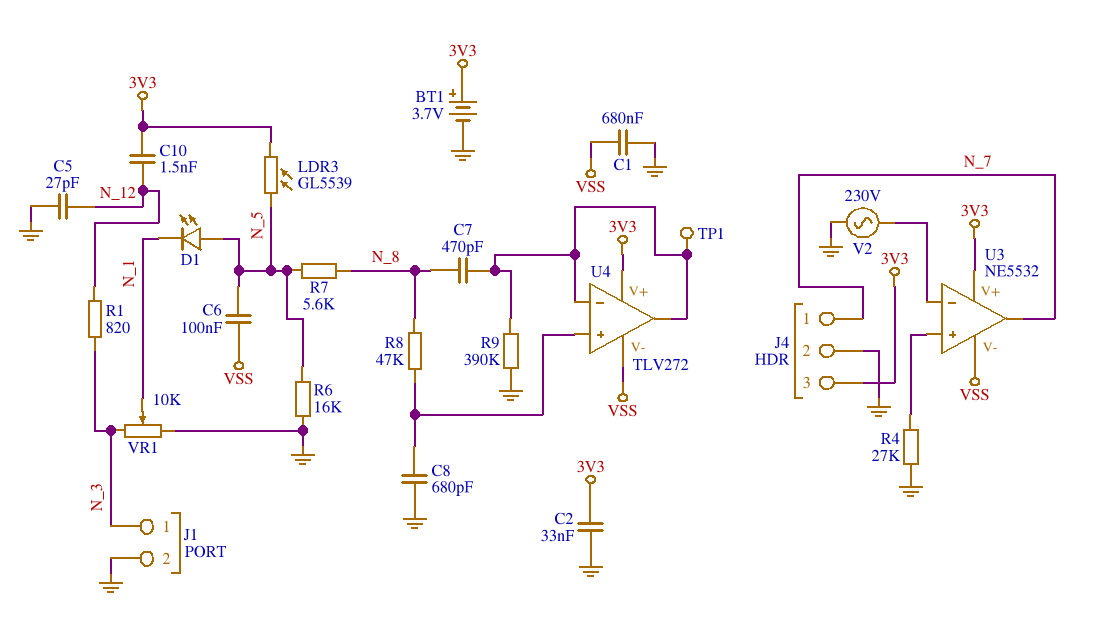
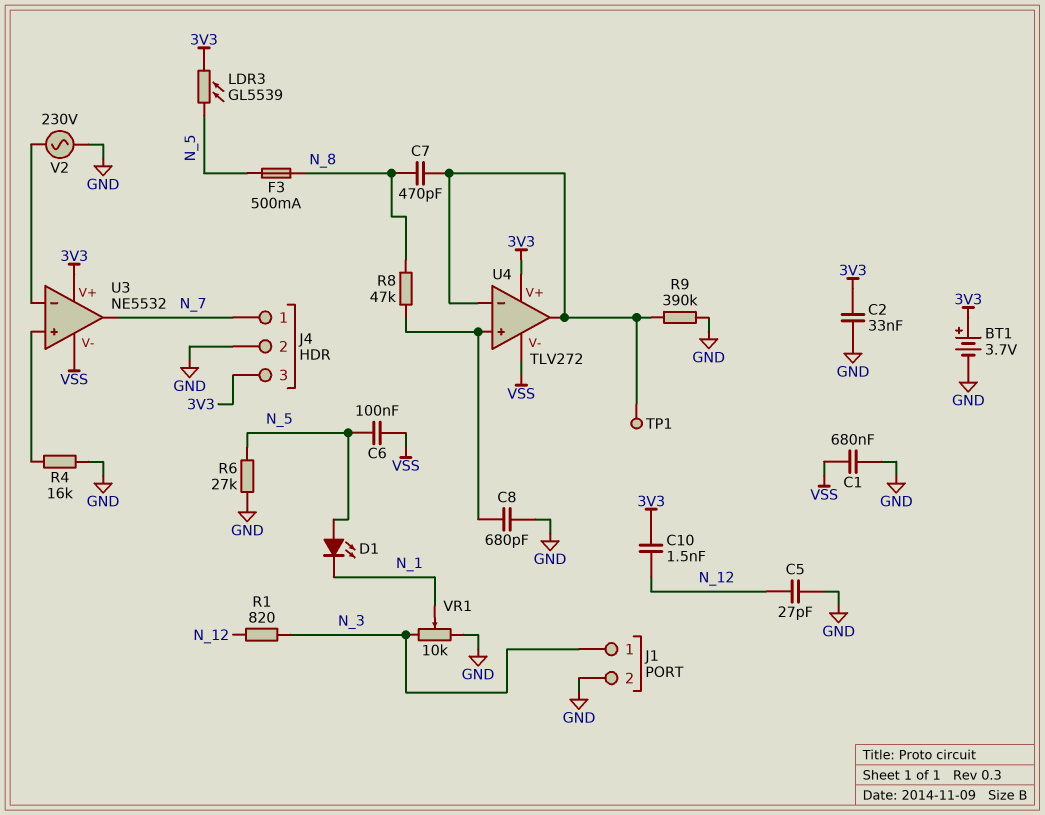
F3: none -> 500mA (N_5, N_8)
R4: 27k (GND, U3/in+) -> 16k (GND, U3/in+)
R6: 16k (GND, N_5) -> 27k (GND, N_5)
R7: 5.6k (N_5, N_8) -> none

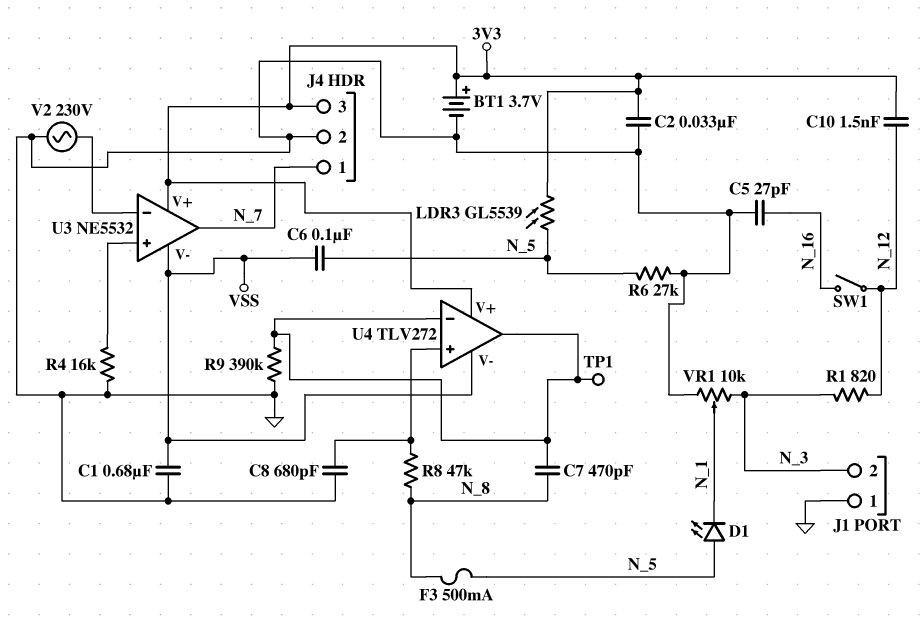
C5: 27pF (GND, N_12) -> 27pF (GND, N_16)
J1 pin 1: N_3 -> GND
J1 pin 2: GND -> N_3
SW1: none -> switch (N_12, N_16)

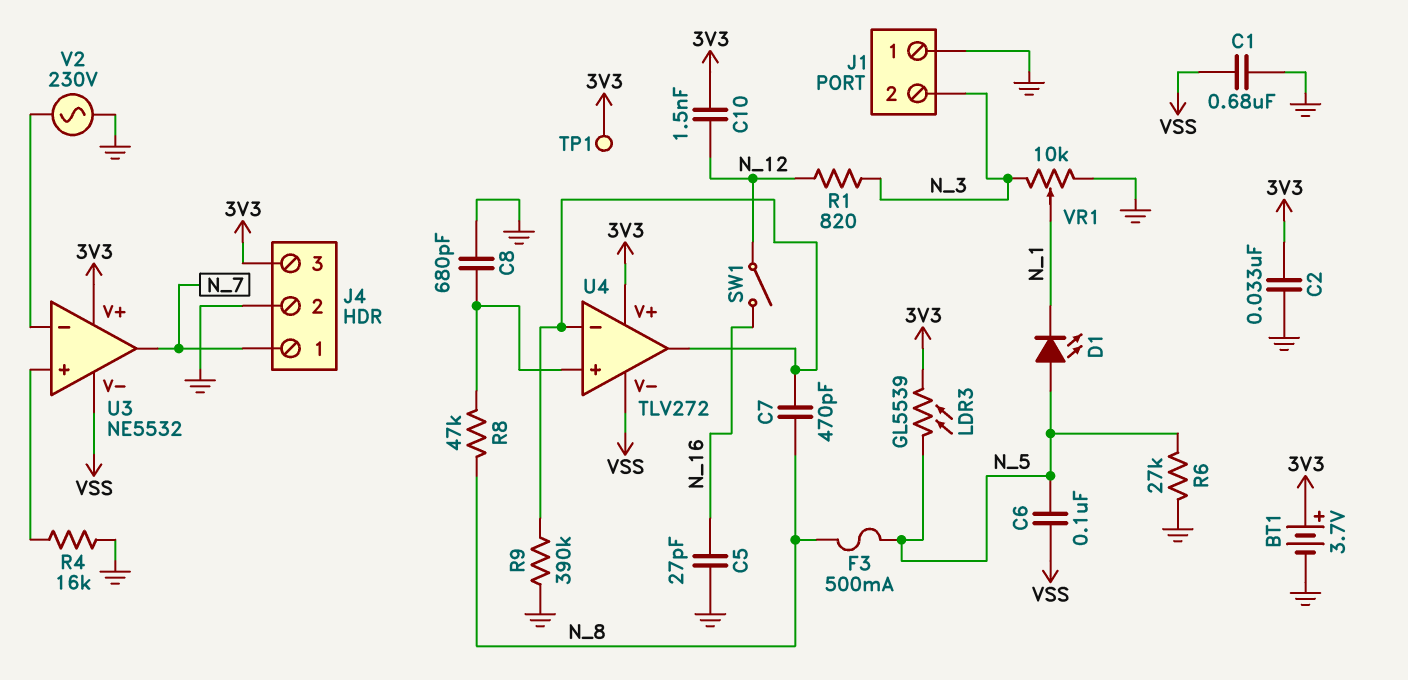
TP1: test point (U4/in-) -> test point (3V3)

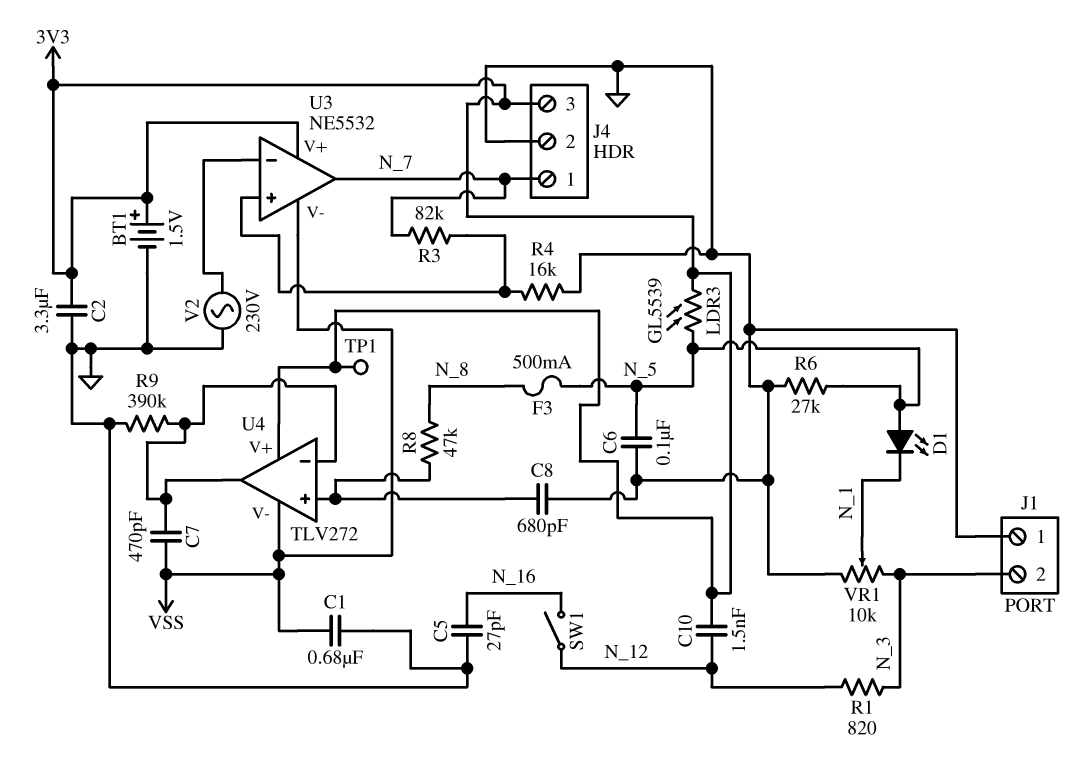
BT1: 3.7V (plus 3V3, minus GND) -> 1.5V (plus 3V3, minus GND)
C2: 33nF (3V3, GND) -> 3.3uF (3V3, GND)
C6: 100nF (N_5, VSS) -> 100nF (GND, N_5)
C7: 470pF (N_8, U4/in-) -> 470pF (U4/in-, VSS)
R3: none -> 82k (N_7, U3/in+)

